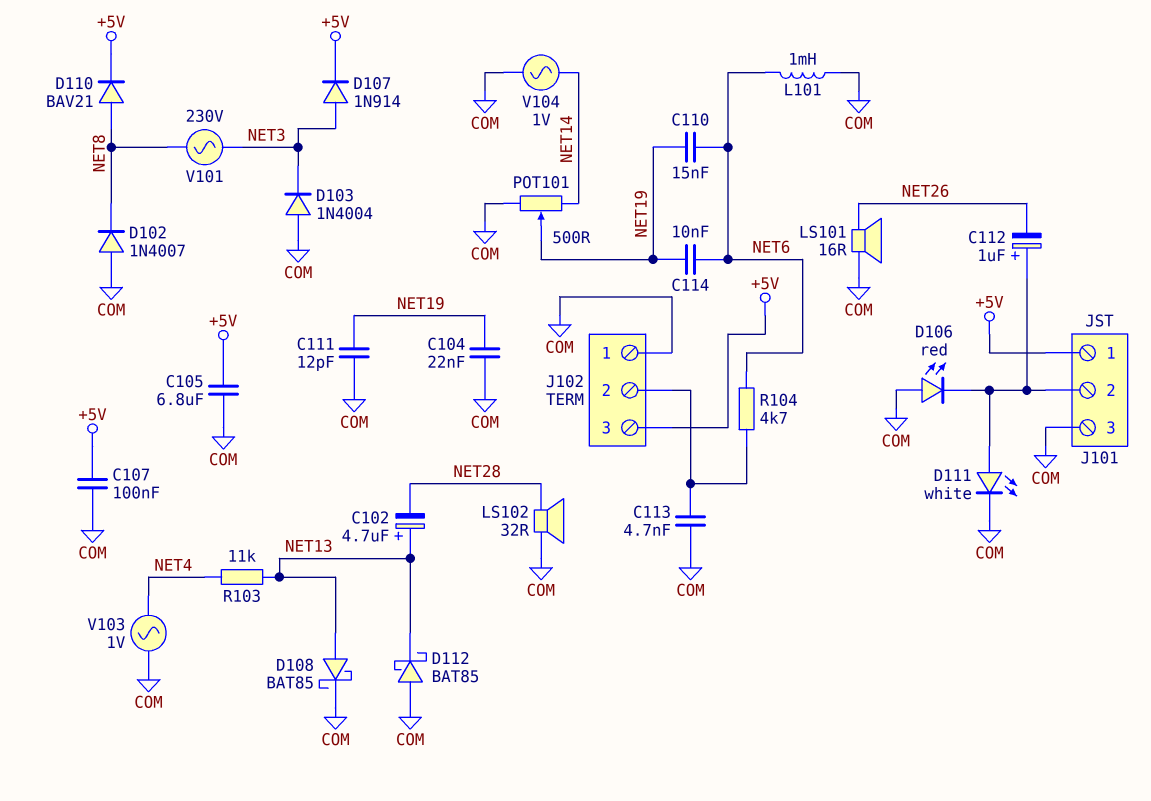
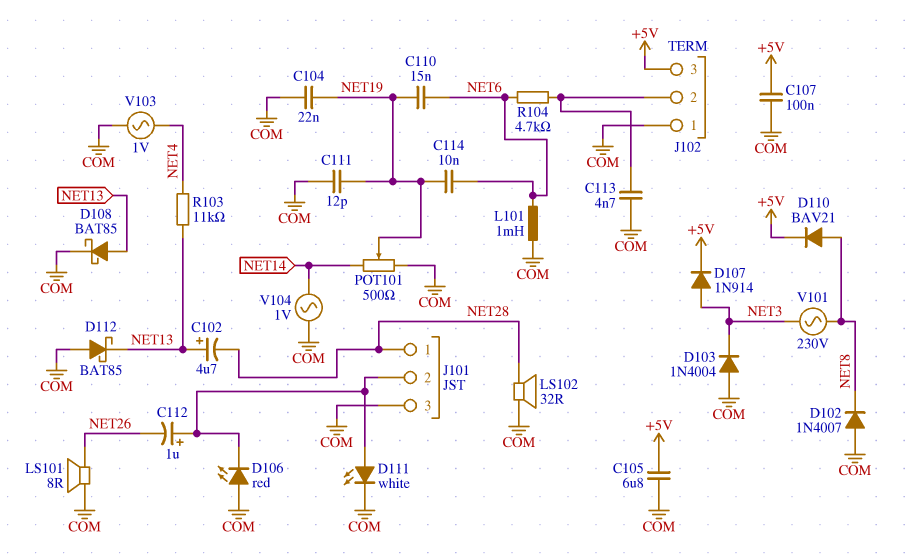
J101 pin 1: +5V -> NET28
LS101: speaker 16R (COM, NET26) -> speaker 8R (COM, NET26)

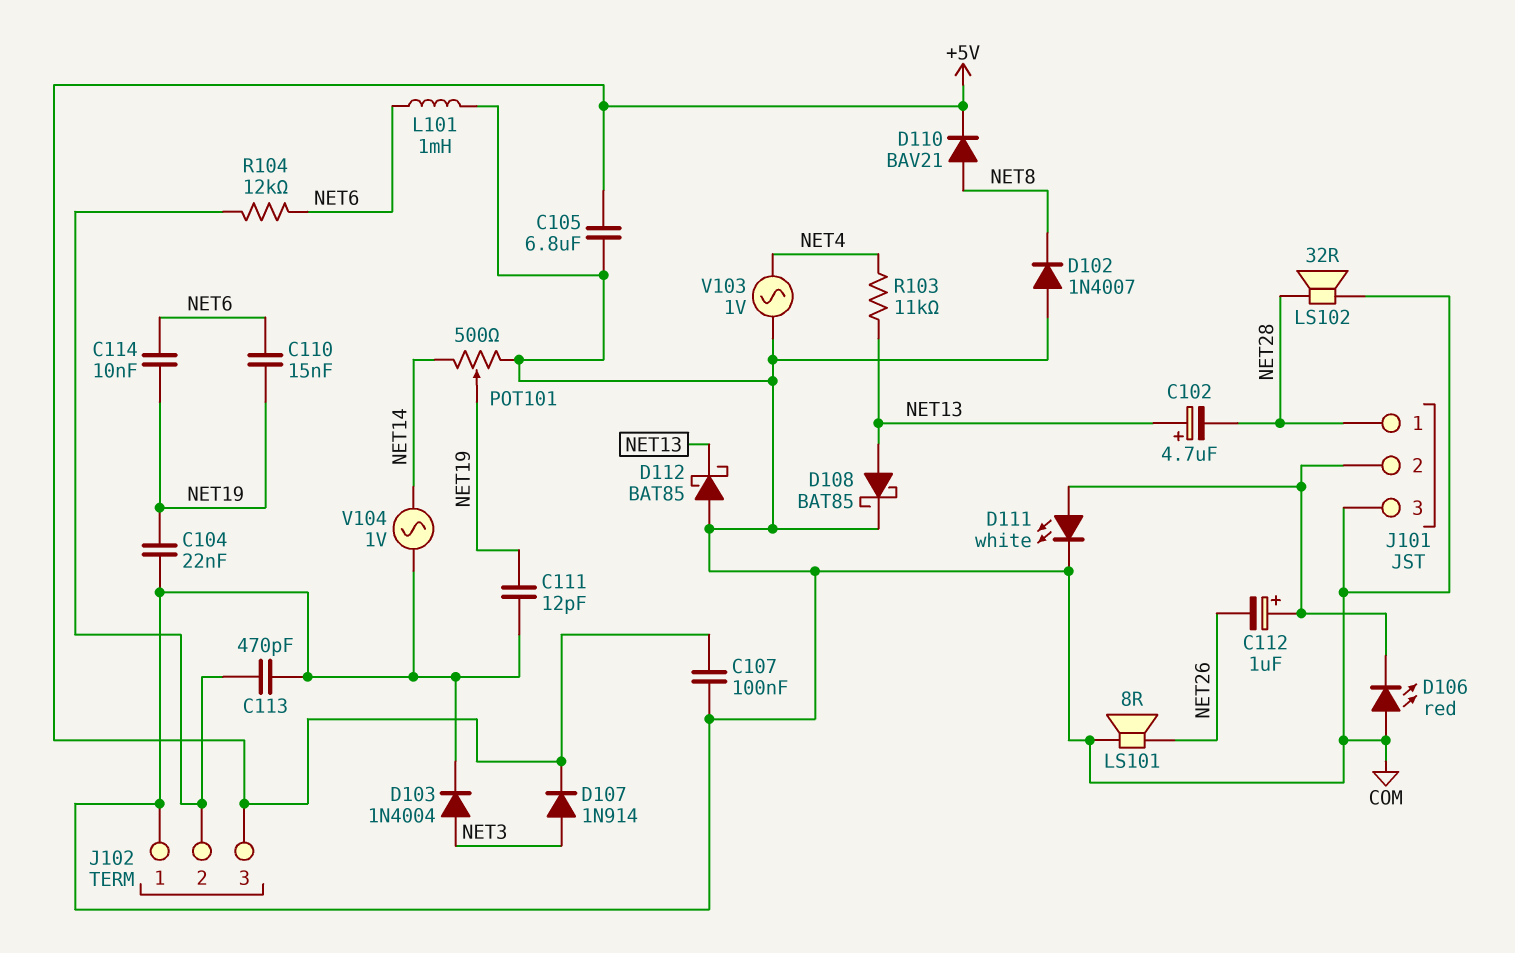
C113: 4.7nF (COM, J102/2) -> 470pF (COM, J102/2)
D103: diode 1N4004 (A COM, K NET3) -> diode 1N4004 (A NET3, K COM)
R104: 4.7k (J102/2, NET6) -> 12k (J102/2, NET6)
V101: AC 230V (NET3, NET8) -> none

